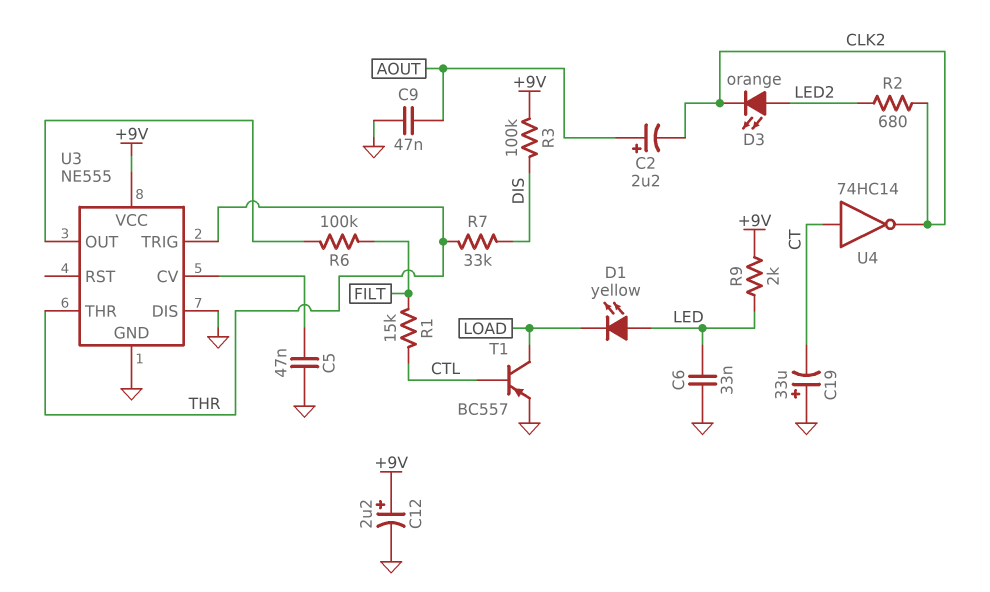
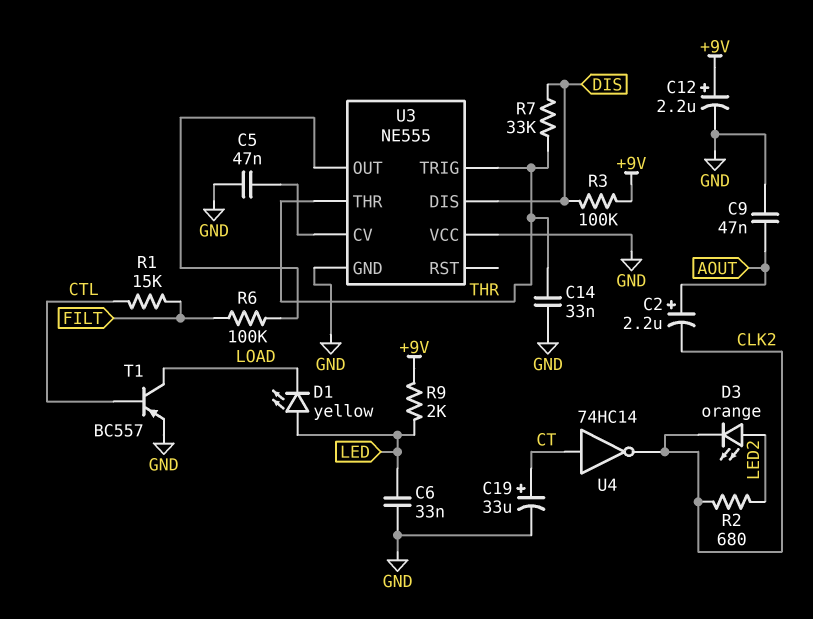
C14: none -> 33nF (GND, THR)
C19: 33uF (plus GND, minus CT) -> 33uF (plus CT, minus GND)
U3 pin DIS: GND -> DIS
U3 pin VCC: +9V -> GND

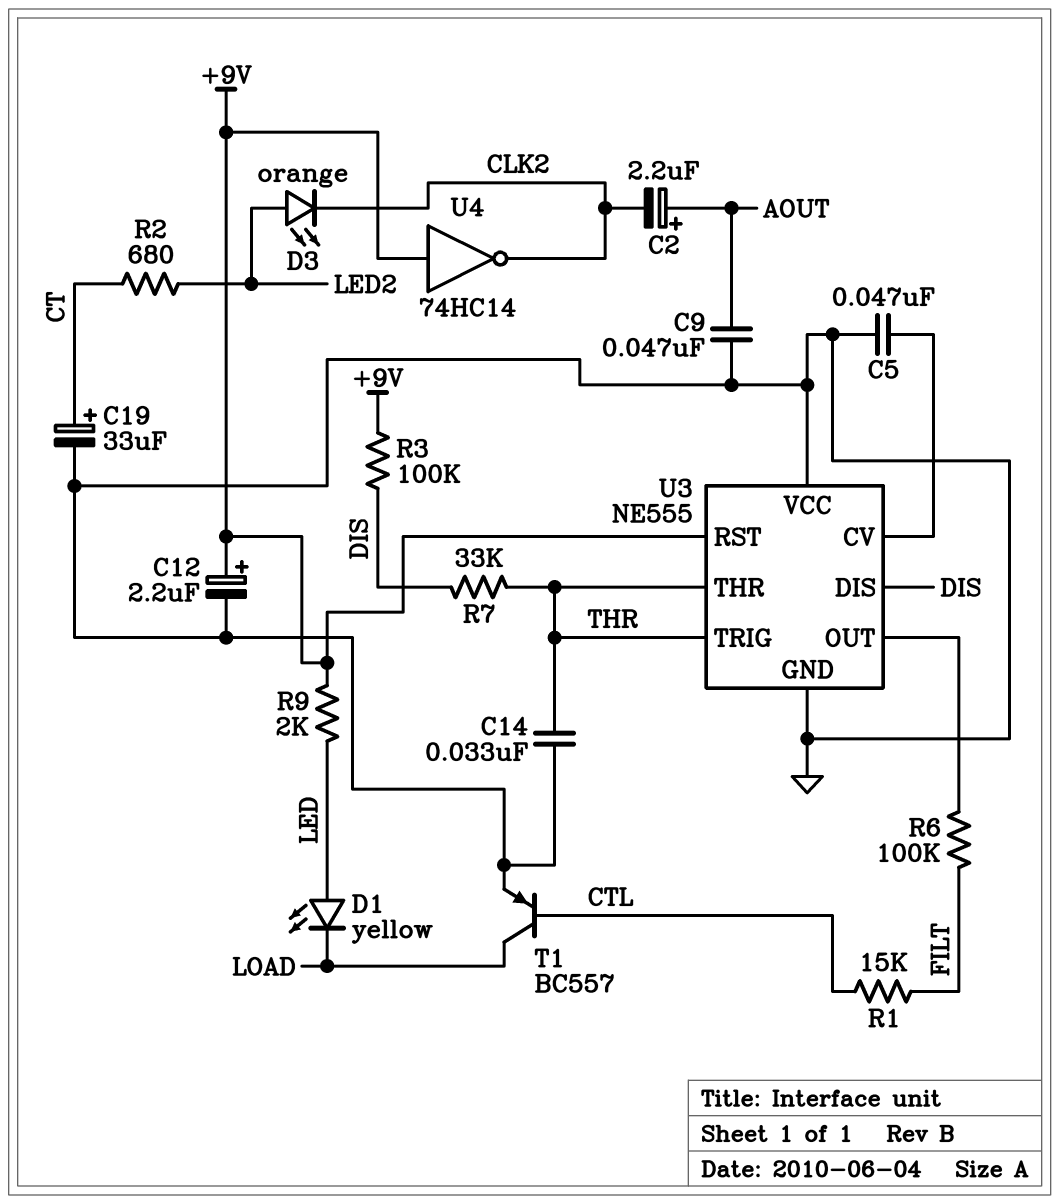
C6: 33nF (GND, LED) -> none
R2: 680 (CLK2, LED2) -> 680 (CT, LED2)
U3 pin RST: none -> +9V
U4: NOT 74HC14 (in CT, out CLK2) -> NOT 74HC14 (in +9V, out CLK2)

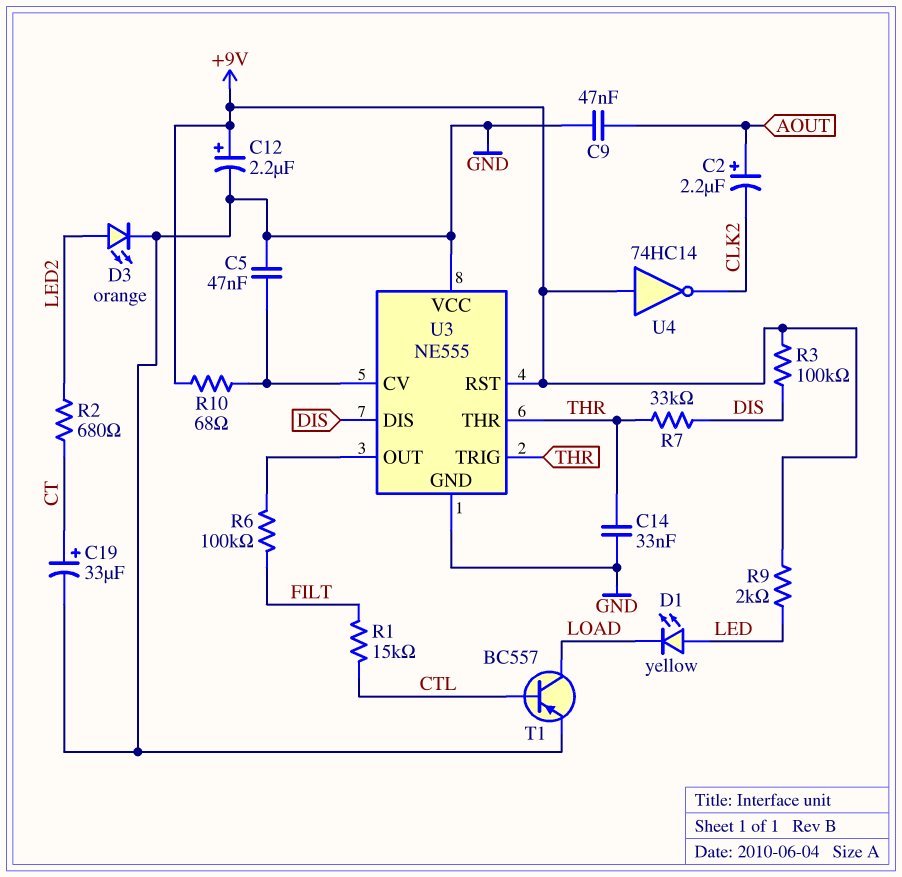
D3: LED orange (A LED2, K CLK2) -> LED orange (A LED2, K GND)
R10: none -> 68 (+9V, U3/CV)

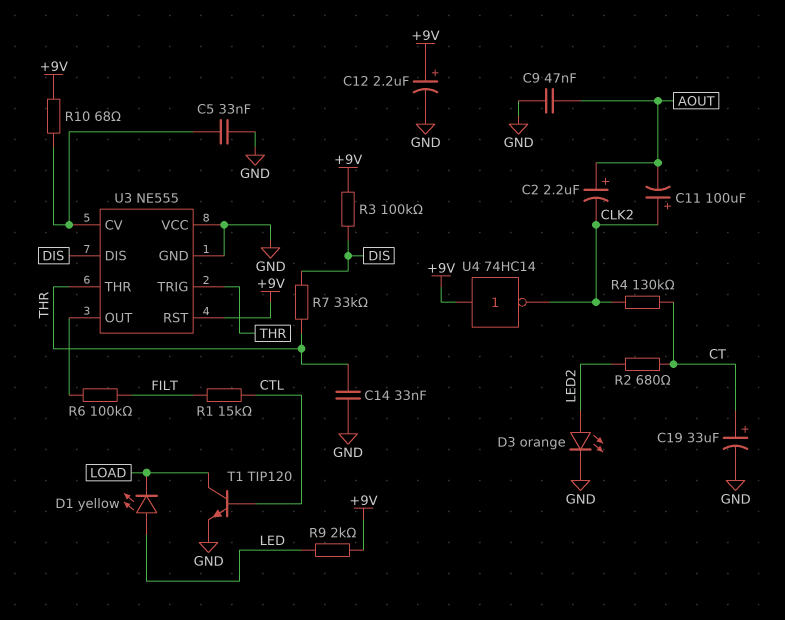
C5: 47nF (GND, U3/CV) -> 33nF (GND, U3/CV)
C11: none -> 100uF (plus CLK2, minus AOUT)
R4: none -> 130k (CLK2, CT)
T1: PNP BC557 (B CTL, C LOAD, E GND) -> NPN TIP120 (B CTL, C LOAD, E GND)

